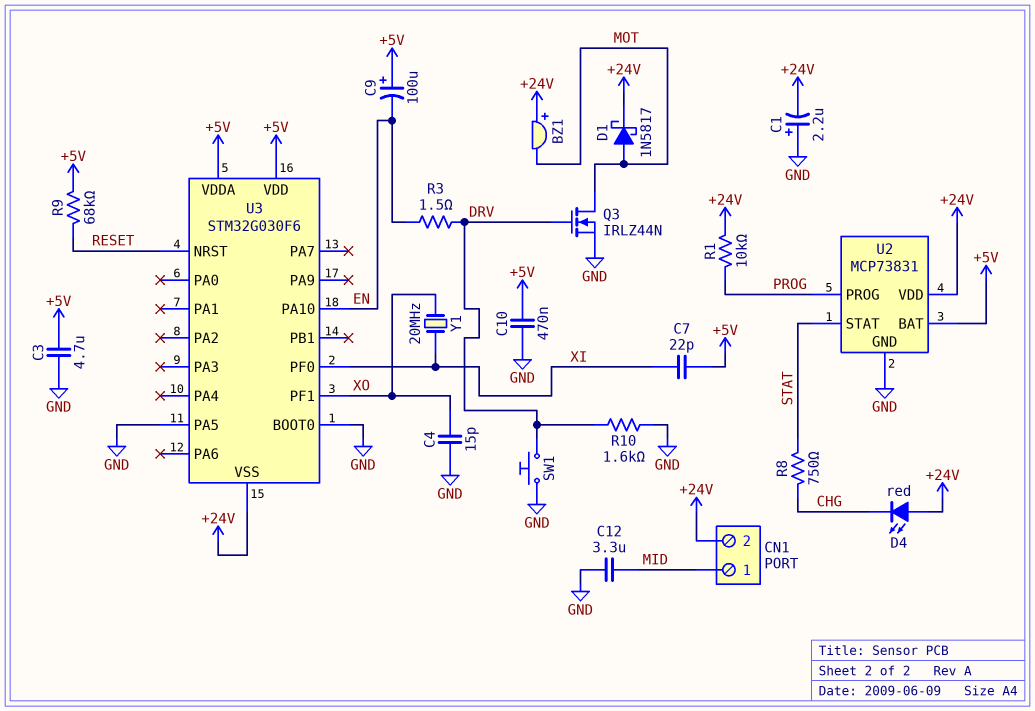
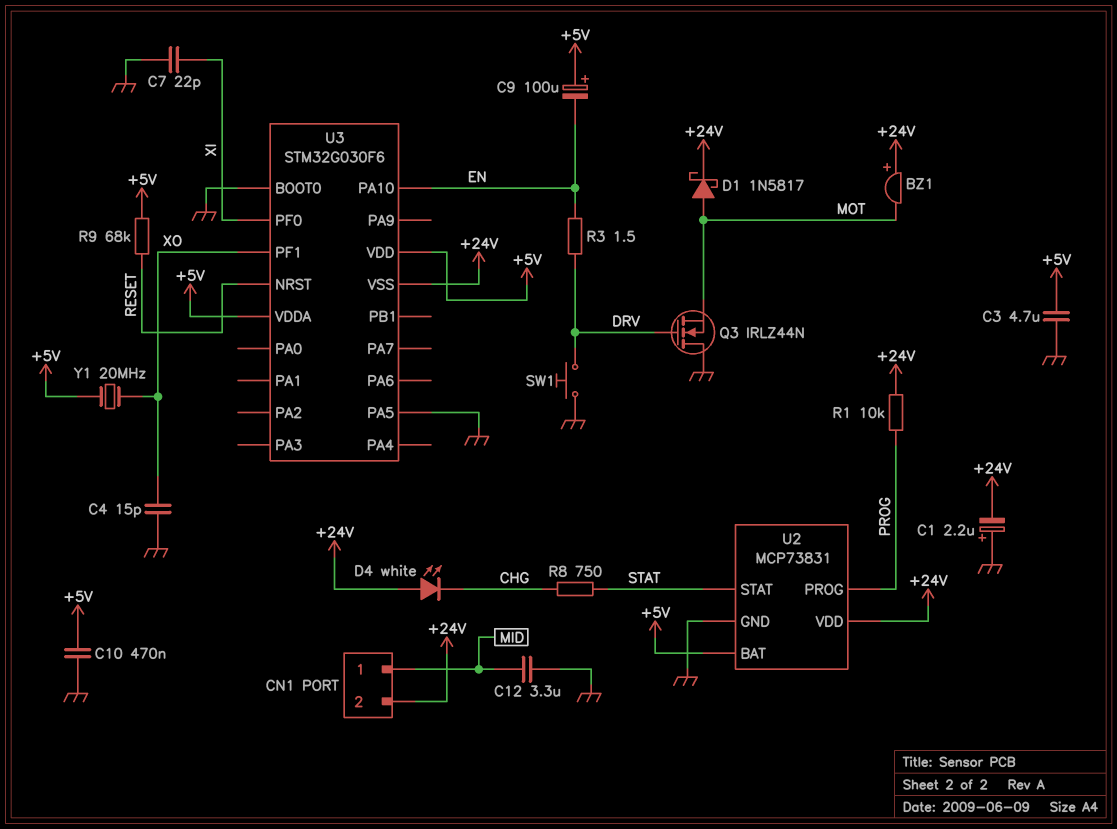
C7: 22pF (+5V, XI) -> 22pF (GND, XI)
D4: LED red (A +24V, K CHG) -> LED white (A +24V, K CHG)
Q3: NMOS IRLZ44N (G DRV, D MOT, S GND) -> NMOS IRLZ44N (G DRV, D GND, S MOT)
R10: 1.6k (DRV, GND) -> none
Y1: 20MHz (XI, XO) -> 20MHz (+5V, XO)

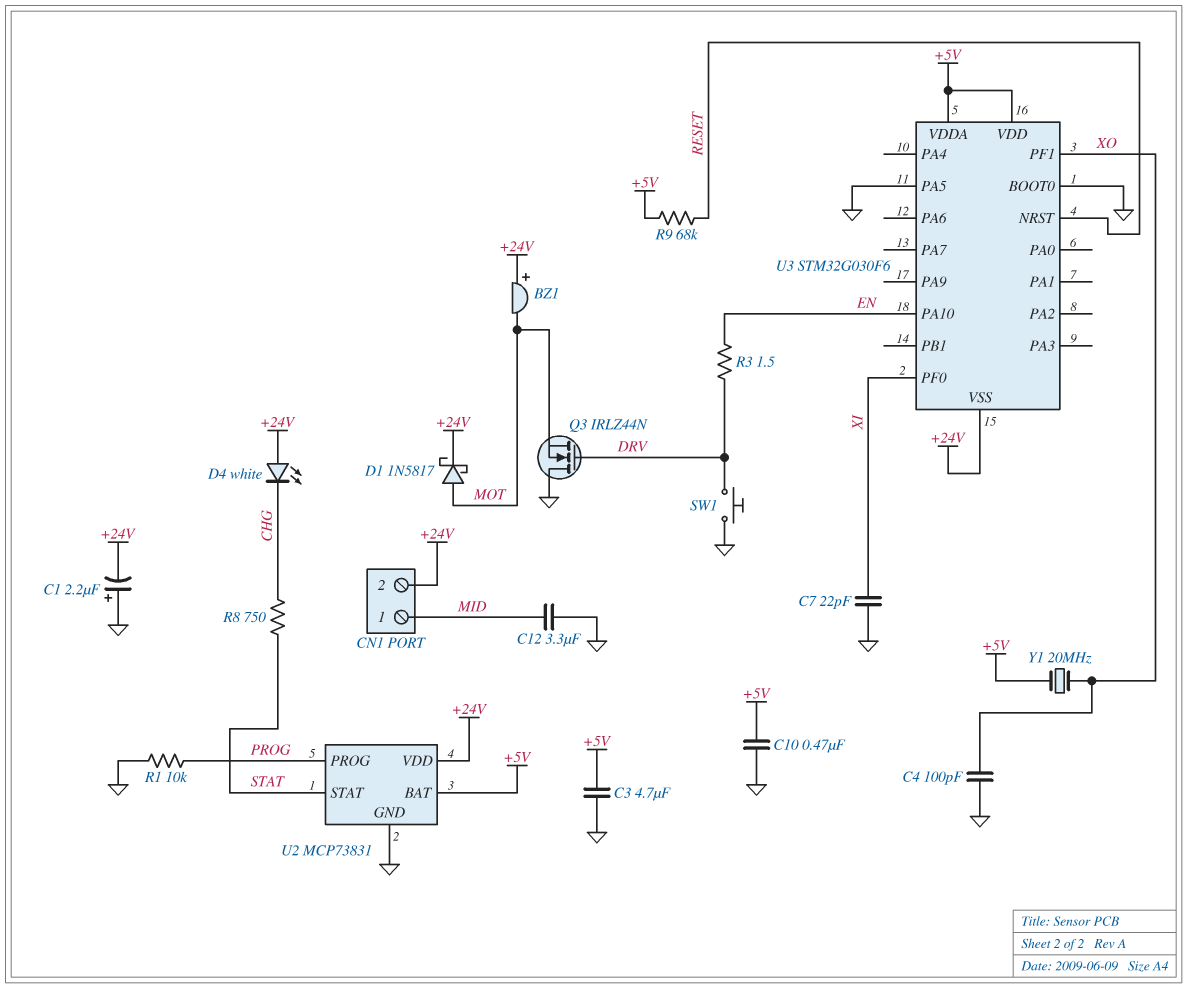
C4: 15pF (GND, XO) -> 100pF (GND, XO)
C9: 100uF (plus +5V, minus EN) -> none
R1: 10k (+24V, PROG) -> 10k (GND, PROG)

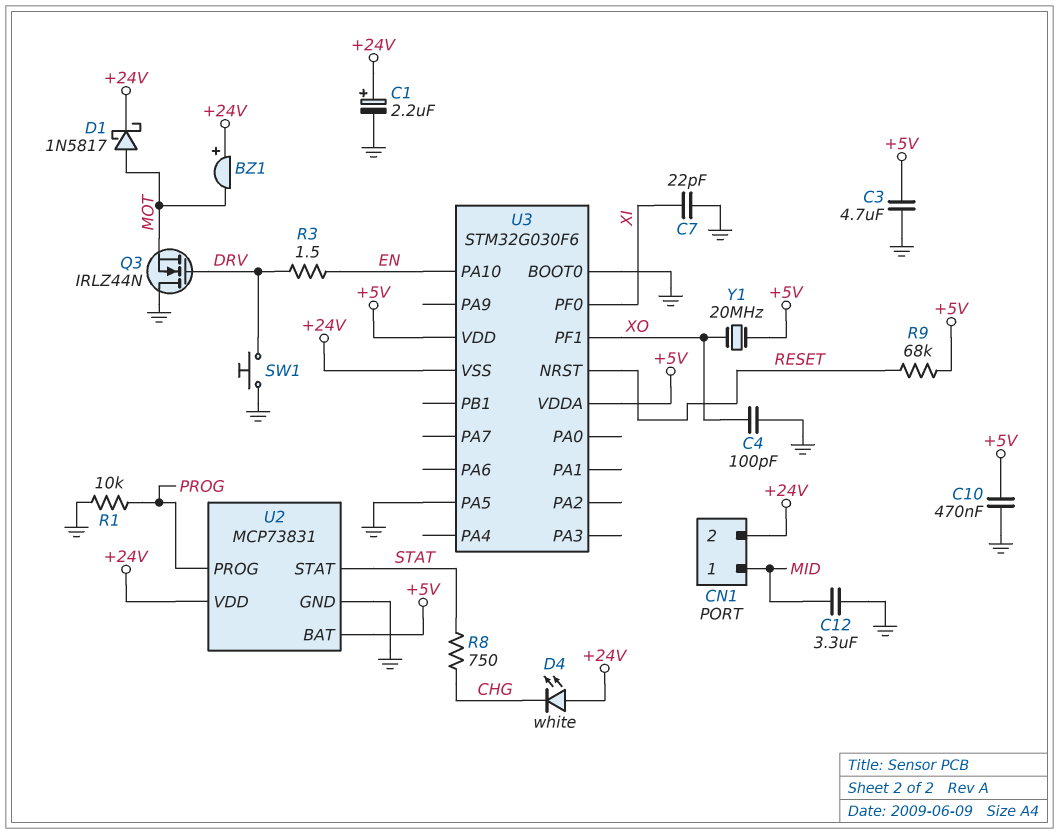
C1: 2.2uF (plus GND, minus +24V) -> 2.2uF (plus +24V, minus GND)

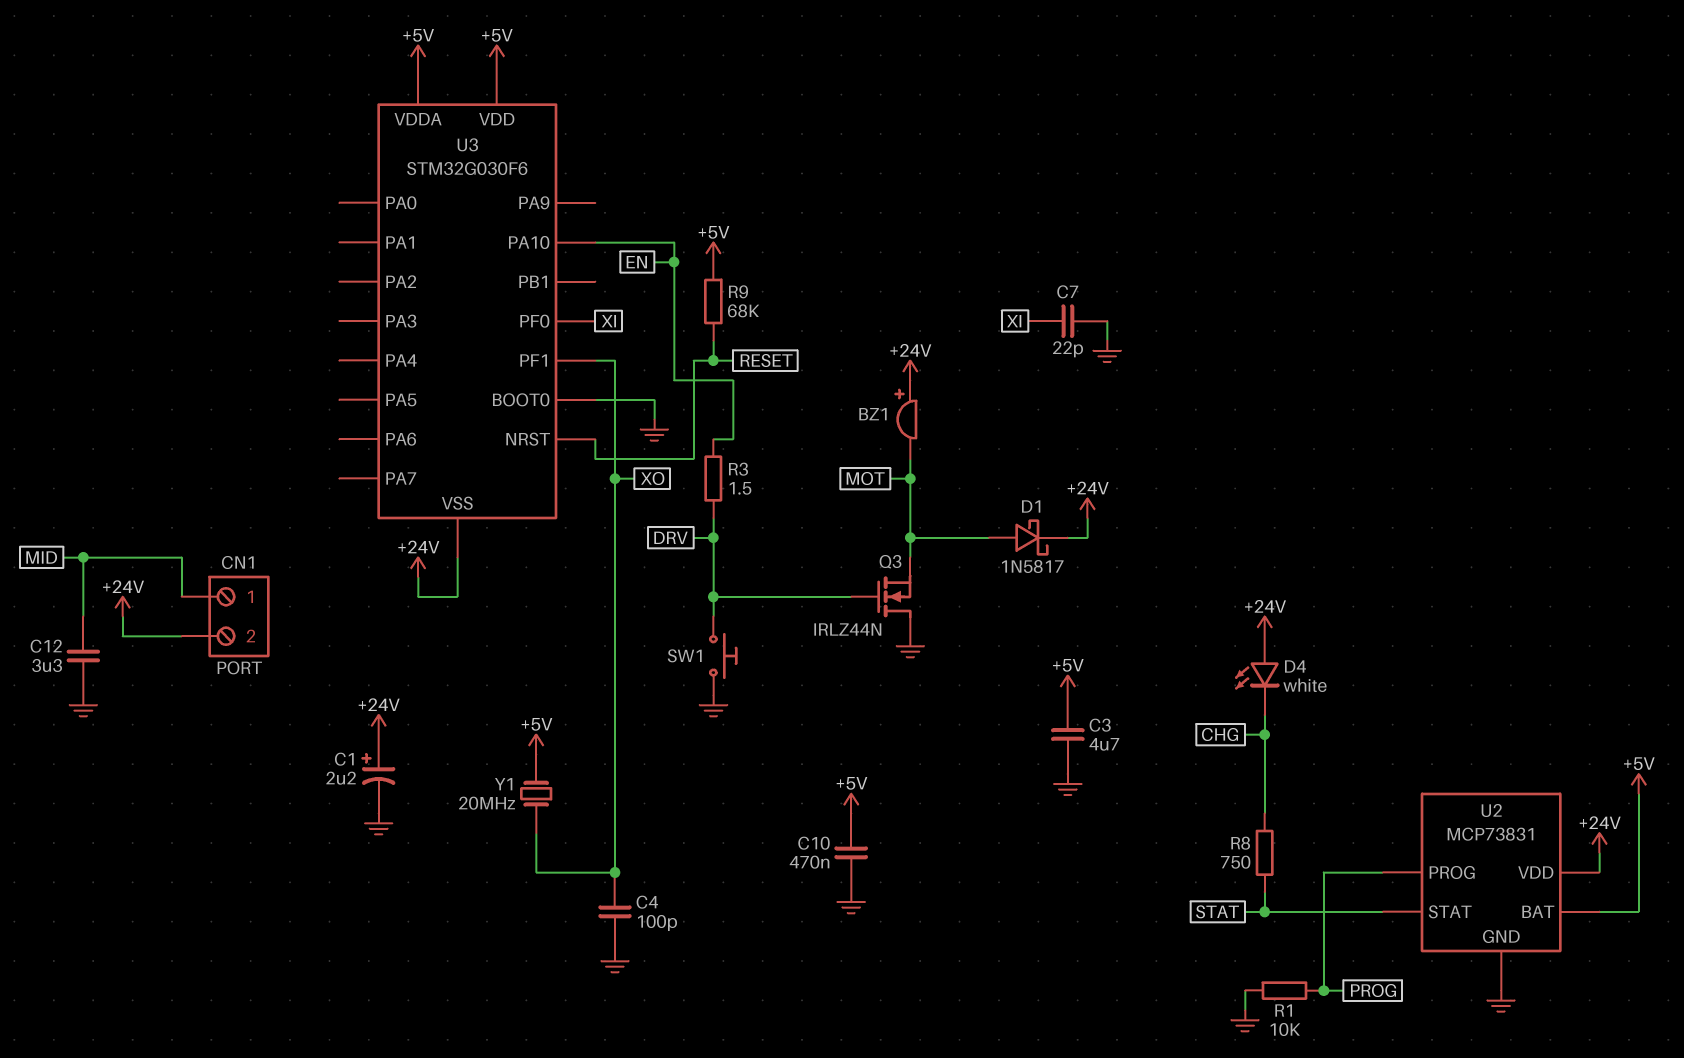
U3 pin PA5: GND -> none

